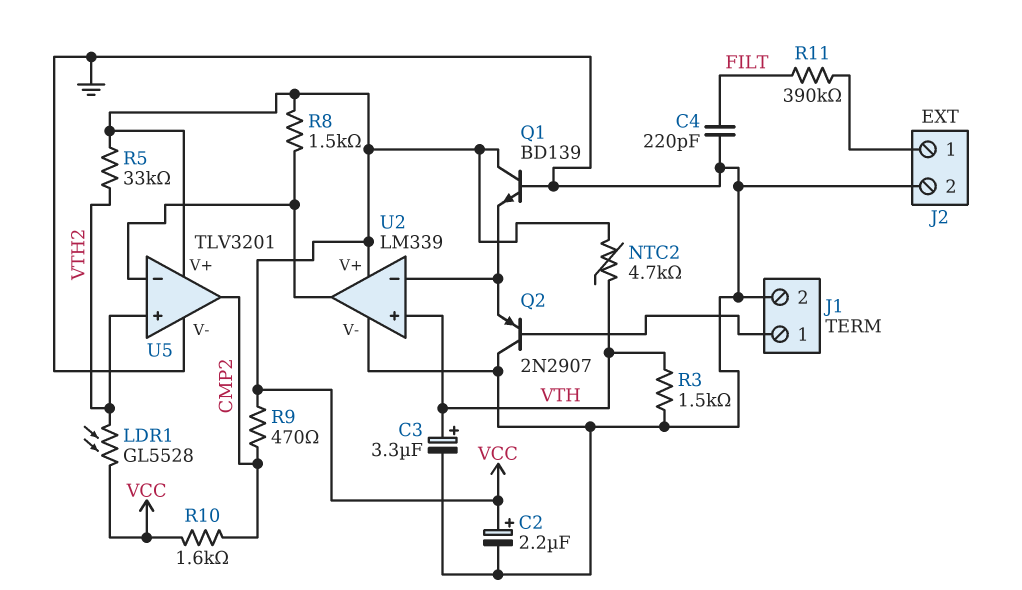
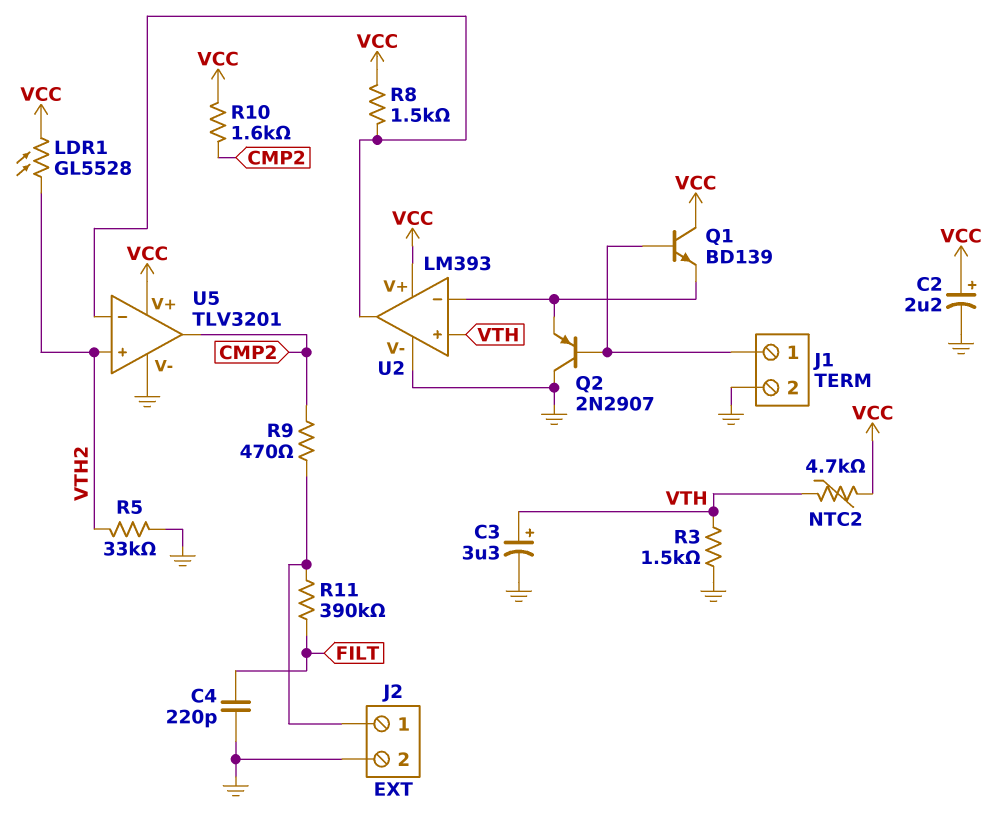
Q1: NPN BD139 (B GND, C VCC, E U2/in-) -> NPN BD139 (B J1/1, C VCC, E U2/in-)
R5: 33k (VCC, VTH2) -> 33k (GND, VTH2)
R9: 470 (CMP2, VCC) -> 470 (CMP2, J2/1)
U2: LM339 -> LM393

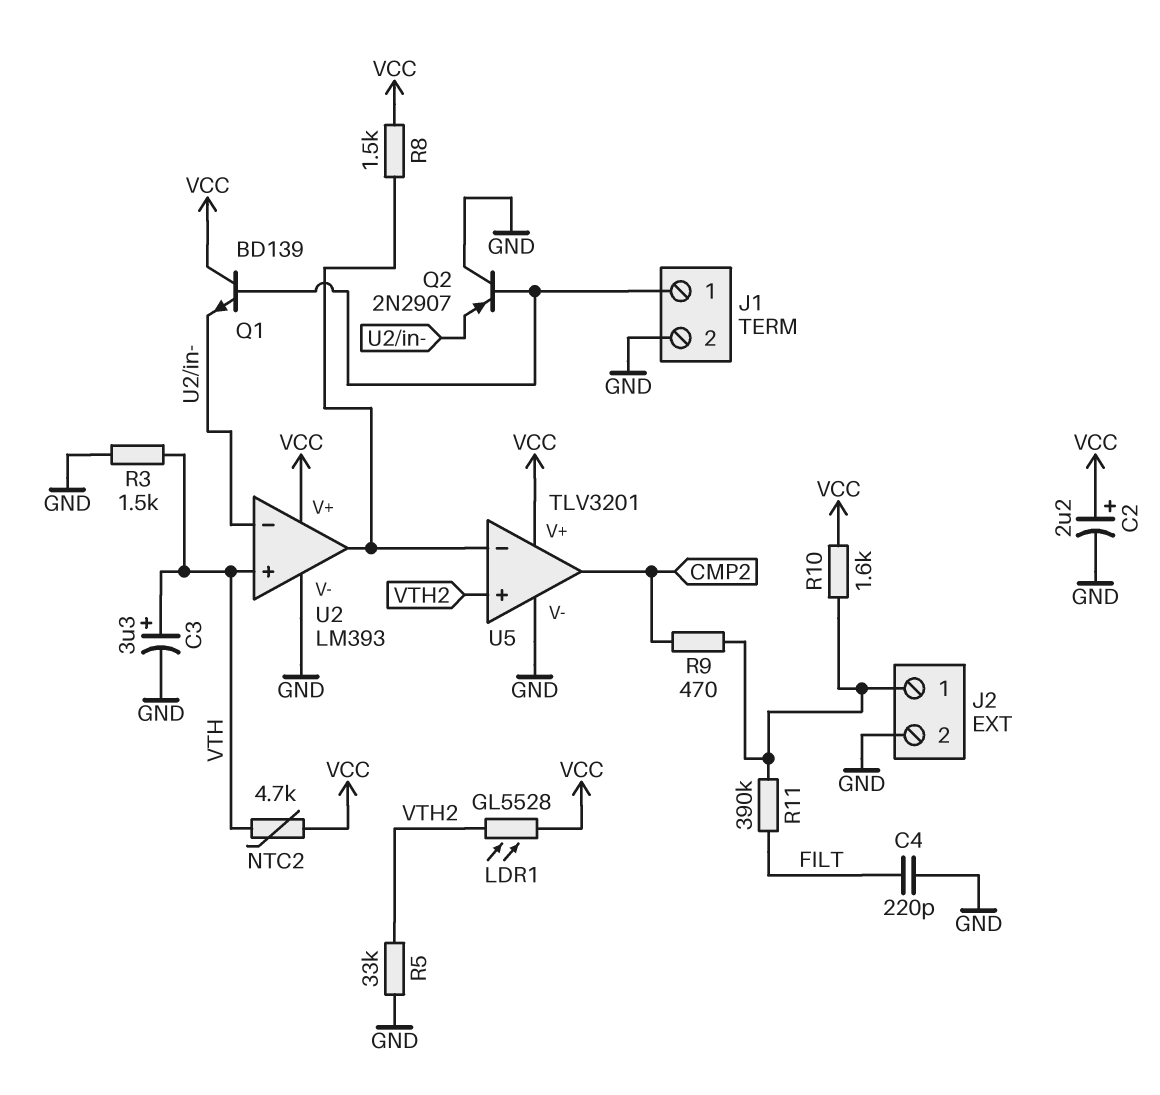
R10: 1.6k (CMP2, VCC) -> 1.6k (J2/1, VCC)

